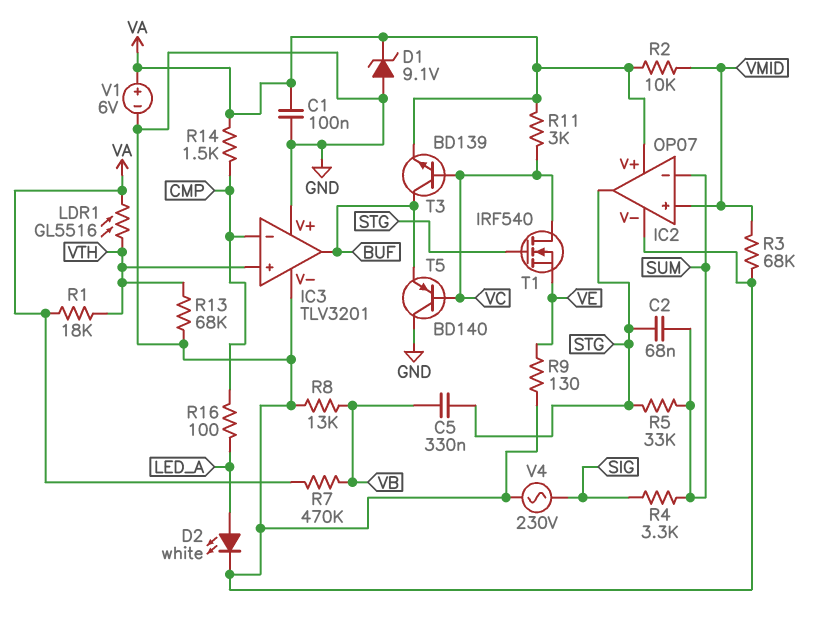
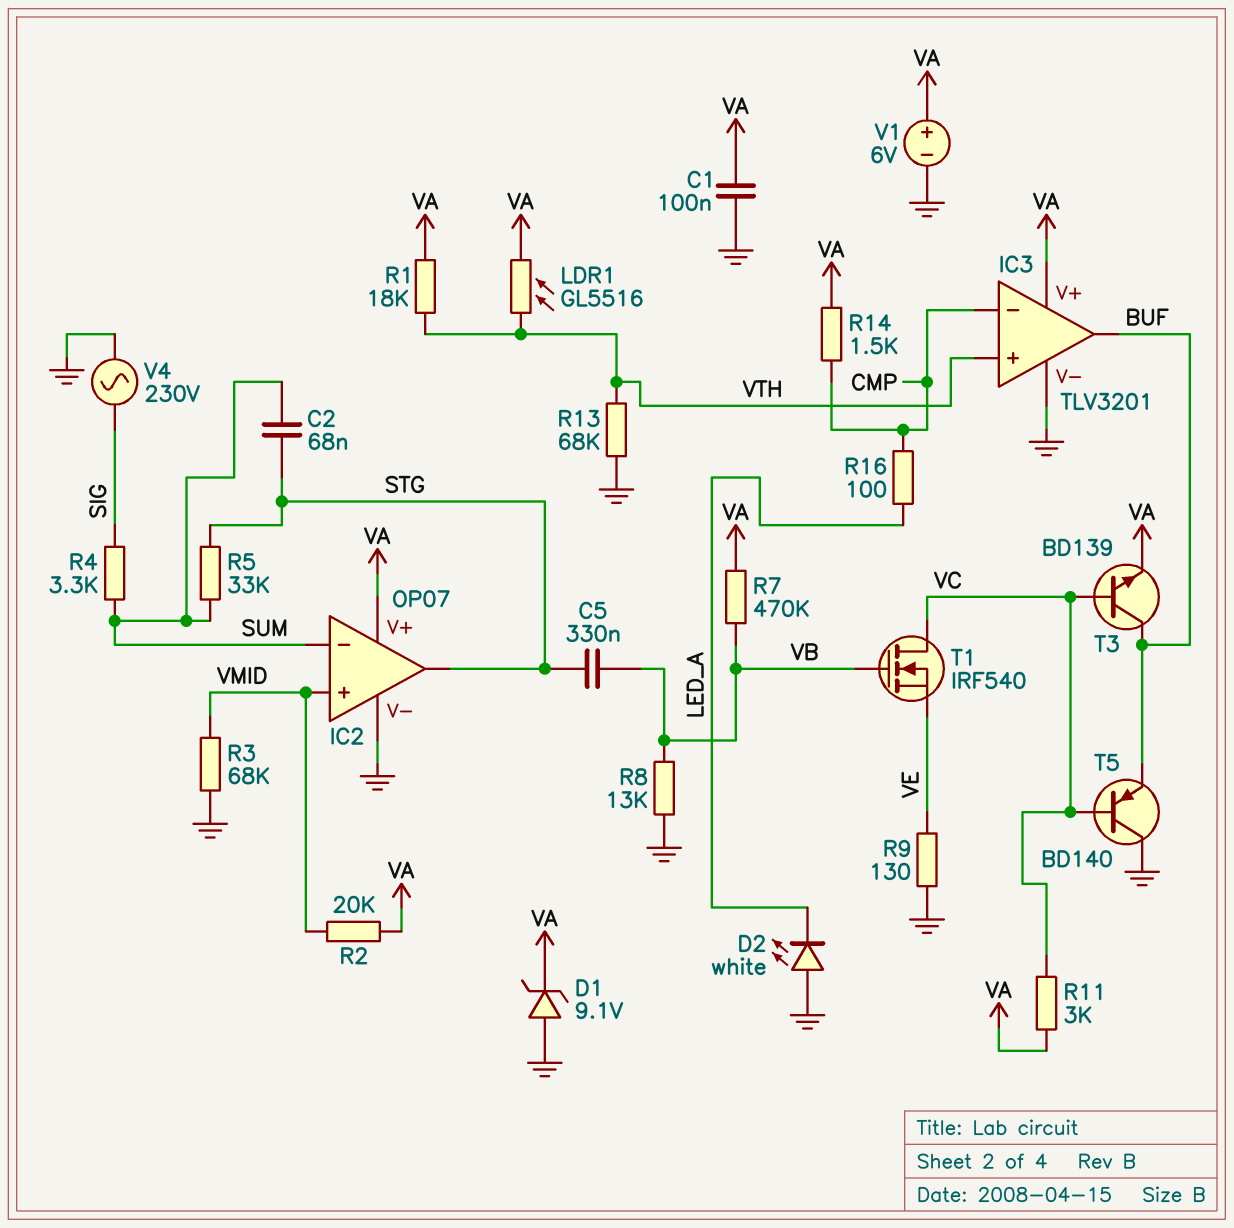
D2: LED white (A LED_A, K GND) -> LED white (A GND, K LED_A)
IC3 pin V+: GND -> VA
R2: 10k (VA, VMID) -> 20k (VA, VMID)
T1: NMOS IRF540 (G STG, D VC, S VE) -> NMOS IRF540 (G VB, D VC, S VE)

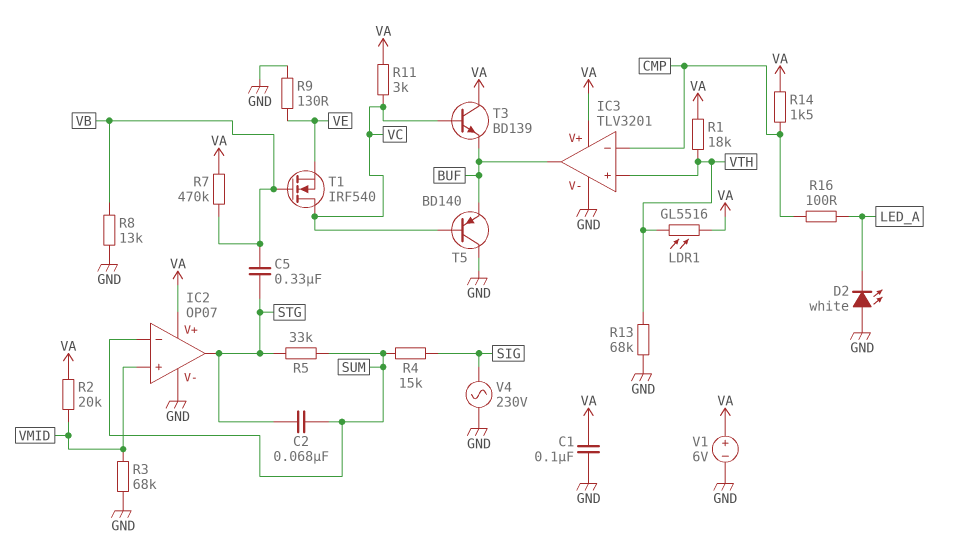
D1: zener 9.1V (A GND, K VA) -> none
R4: 3.3k (SIG, SUM) -> 15k (SIG, SUM)
T3: NPN BD139 (B VC, C BUF, E VA) -> NPN BD139 (B VC, C VA, E BUF)

